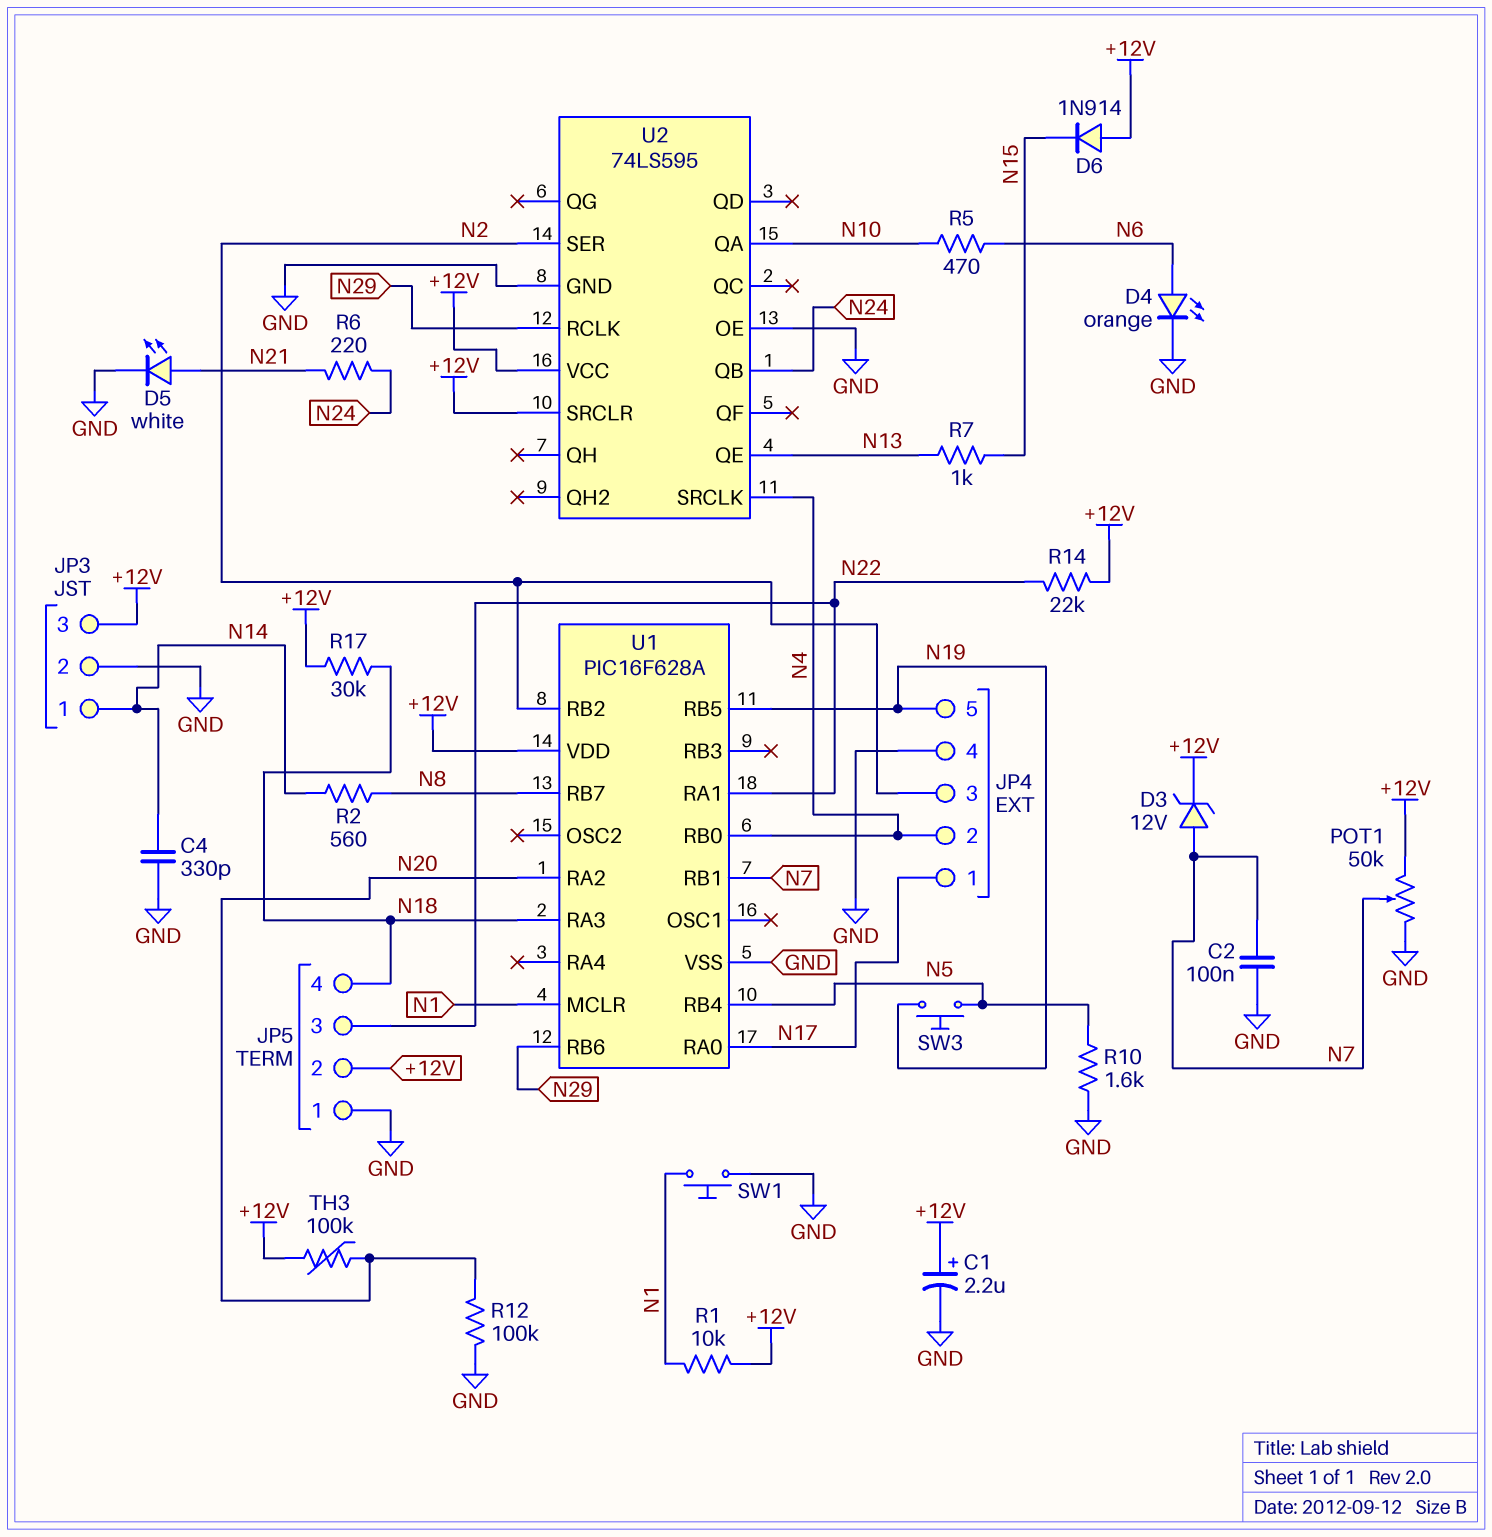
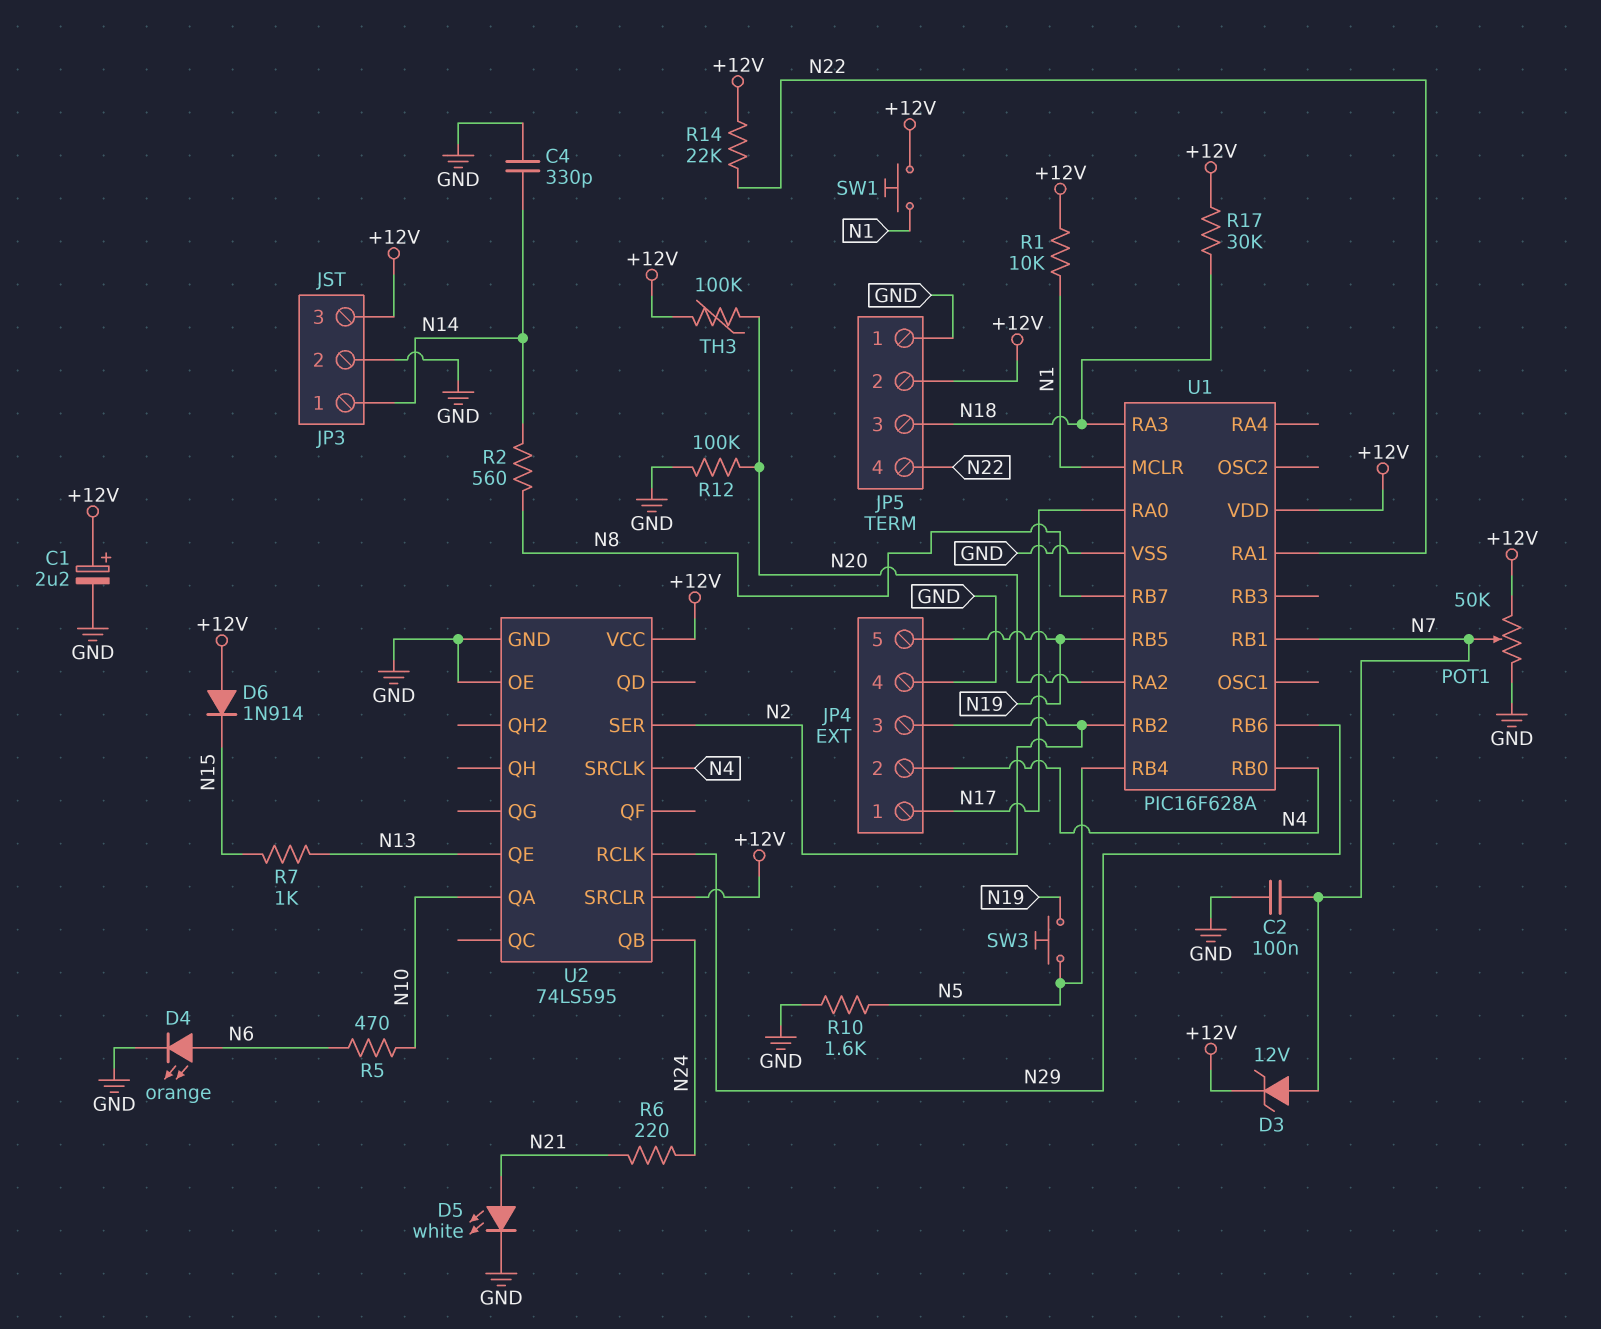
JP5 pin 3: N22 -> N18
JP5 pin 4: N18 -> N22
SW1: button (GND, N1) -> button (+12V, N1)

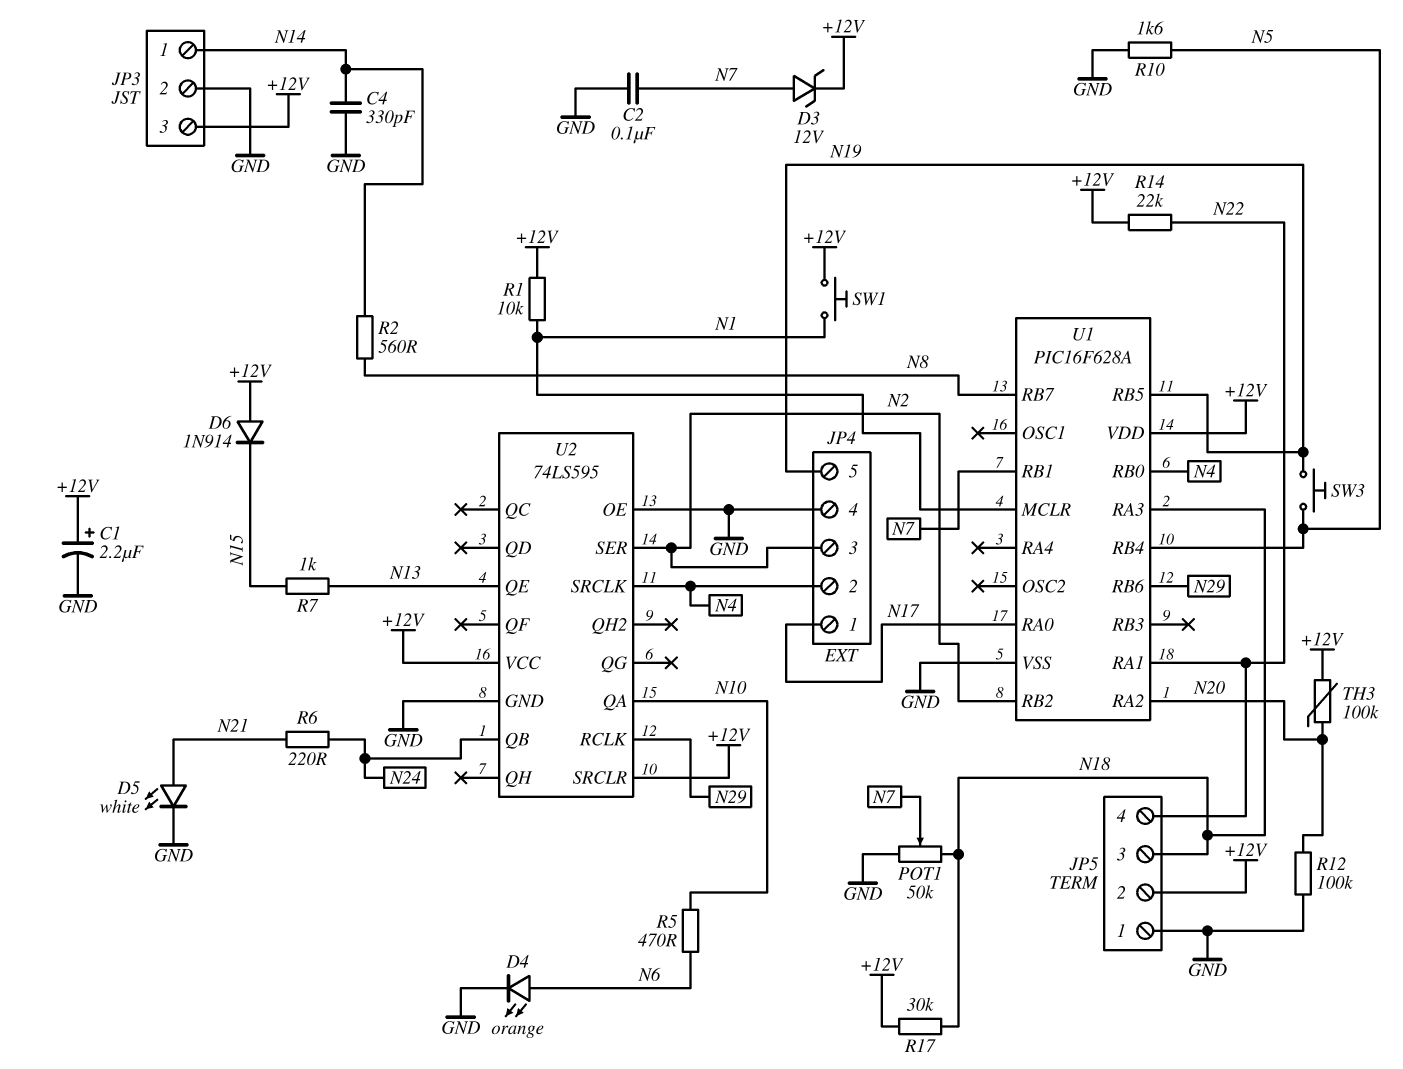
POT1: 50k (+12V, GND, wiper N7) -> 50k (GND, N18, wiper N7)

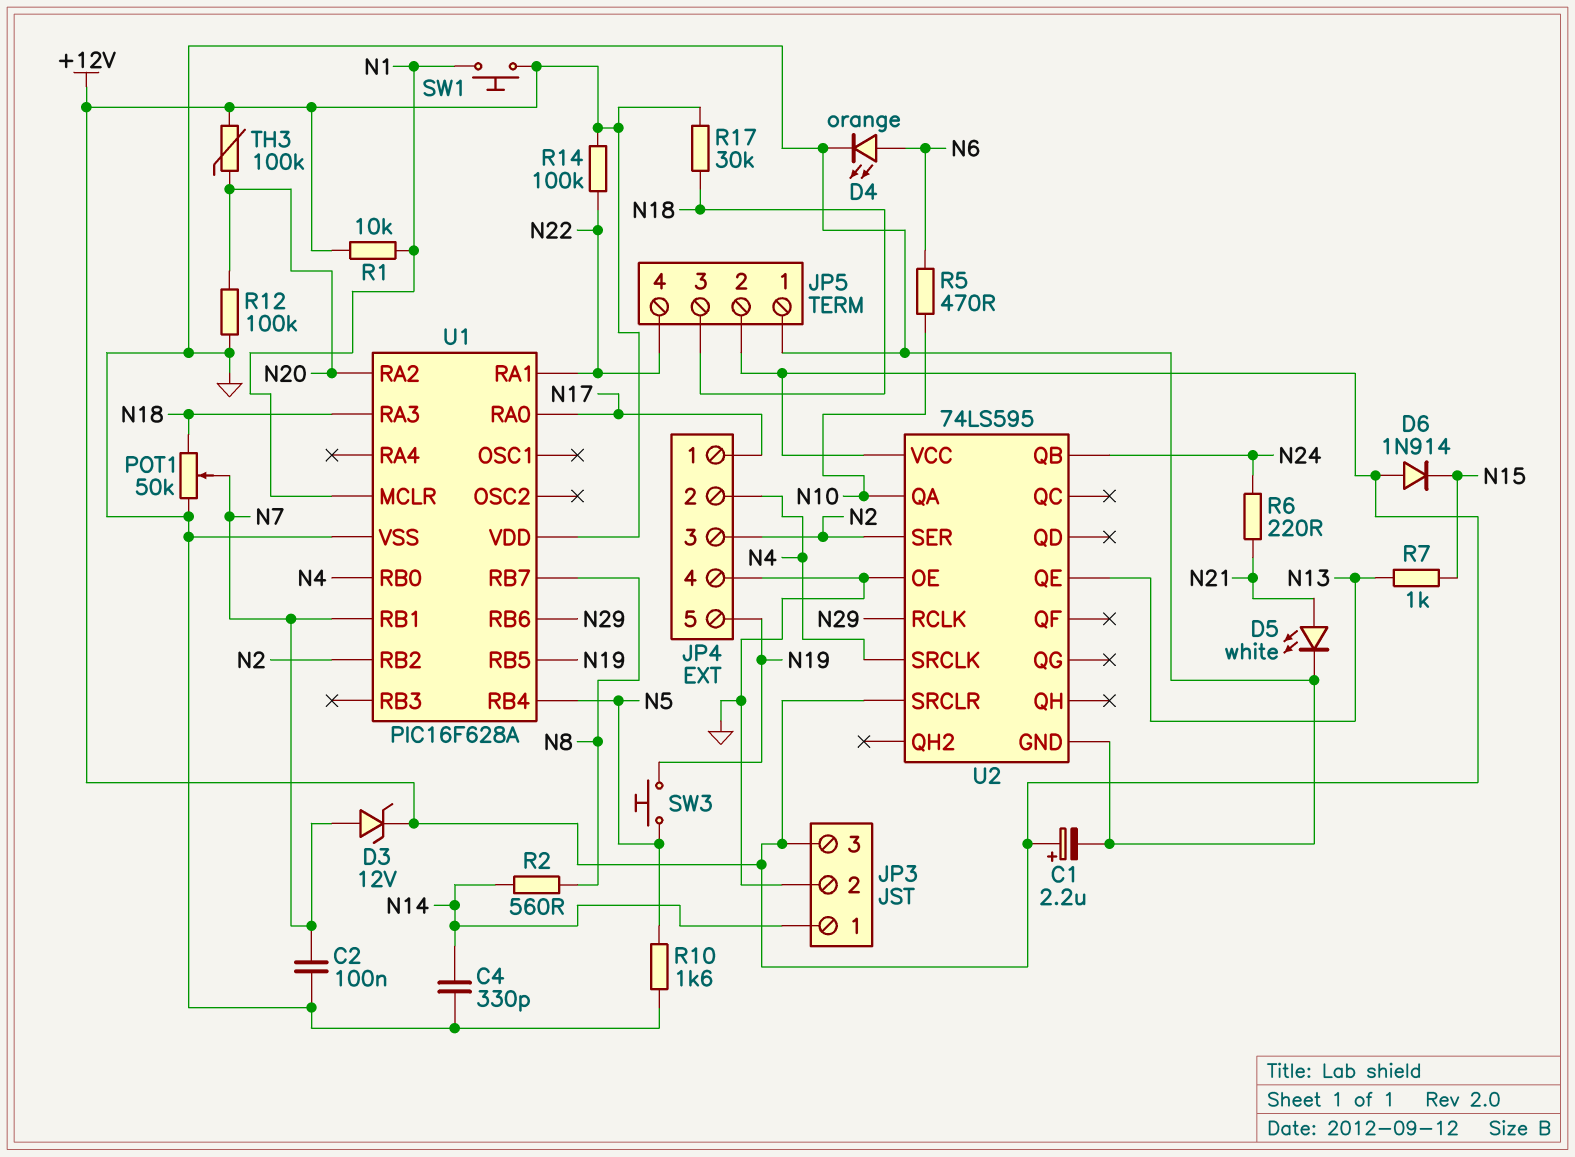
R14: 22k (+12V, N22) -> 100k (+12V, N22)

